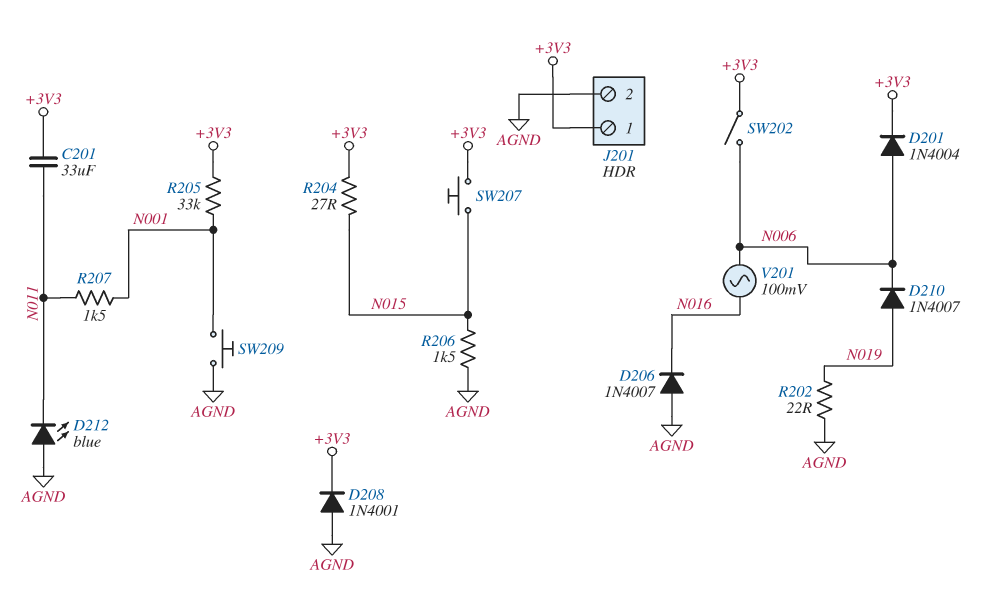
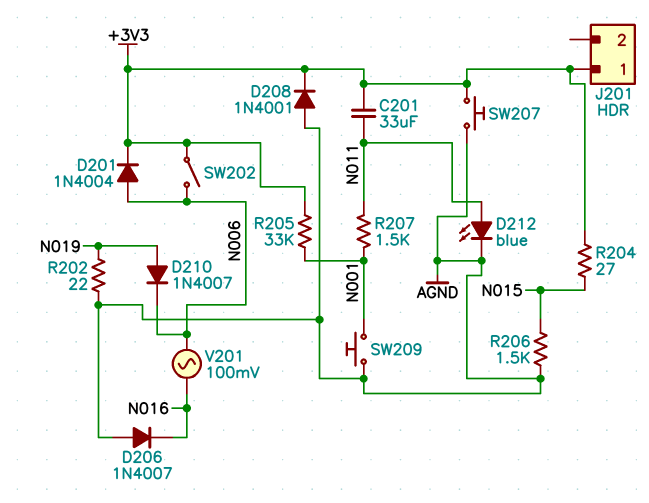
D212: LED blue (A AGND, K N011) -> LED blue (A N011, K AGND)
J201 pin 2: AGND -> none
SW207: button (+3V3, N015) -> button (+3V3, AGND)

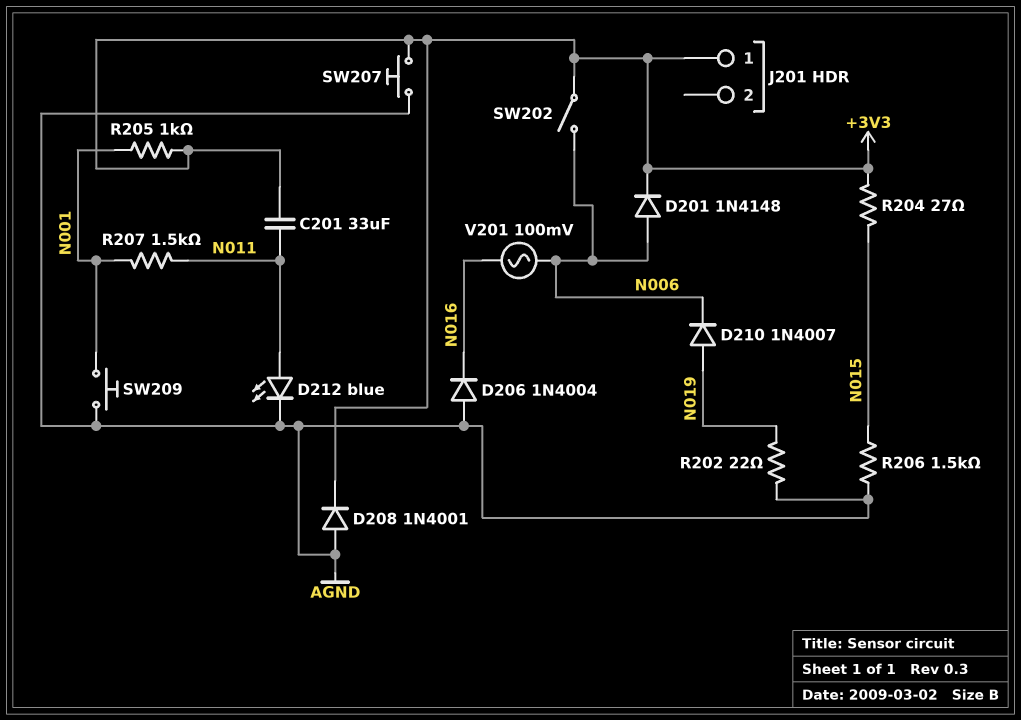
D201: diode 1N4004 (A N006, K +3V3) -> diode 1N4148 (A N006, K +3V3)
D206: diode 1N4007 (A AGND, K N016) -> diode 1N4004 (A AGND, K N016)
R205: 33k (+3V3, N001) -> 1k (+3V3, N001)

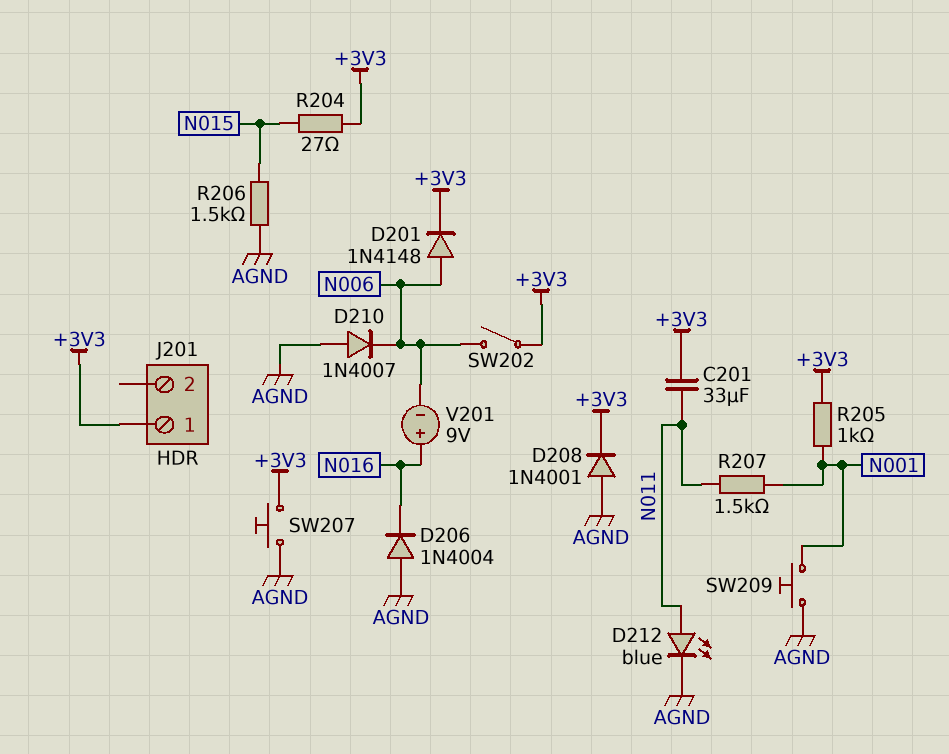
D210: diode 1N4007 (A N019, K N006) -> diode 1N4007 (A AGND, K N006)
R202: 22 (AGND, N019) -> none
V201: AC 100mV (N006, N016) -> 9V (plus N016, minus N006)

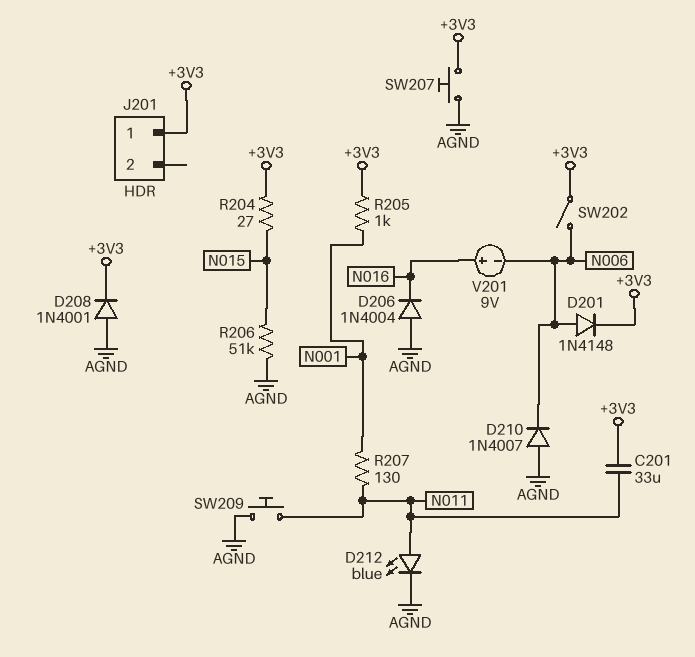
R206: 1.5k (AGND, N015) -> 51k (AGND, N015)
R207: 1.5k (N001, N011) -> 130 (N001, N011)
SW209: button (AGND, N001) -> button (AGND, N011)

